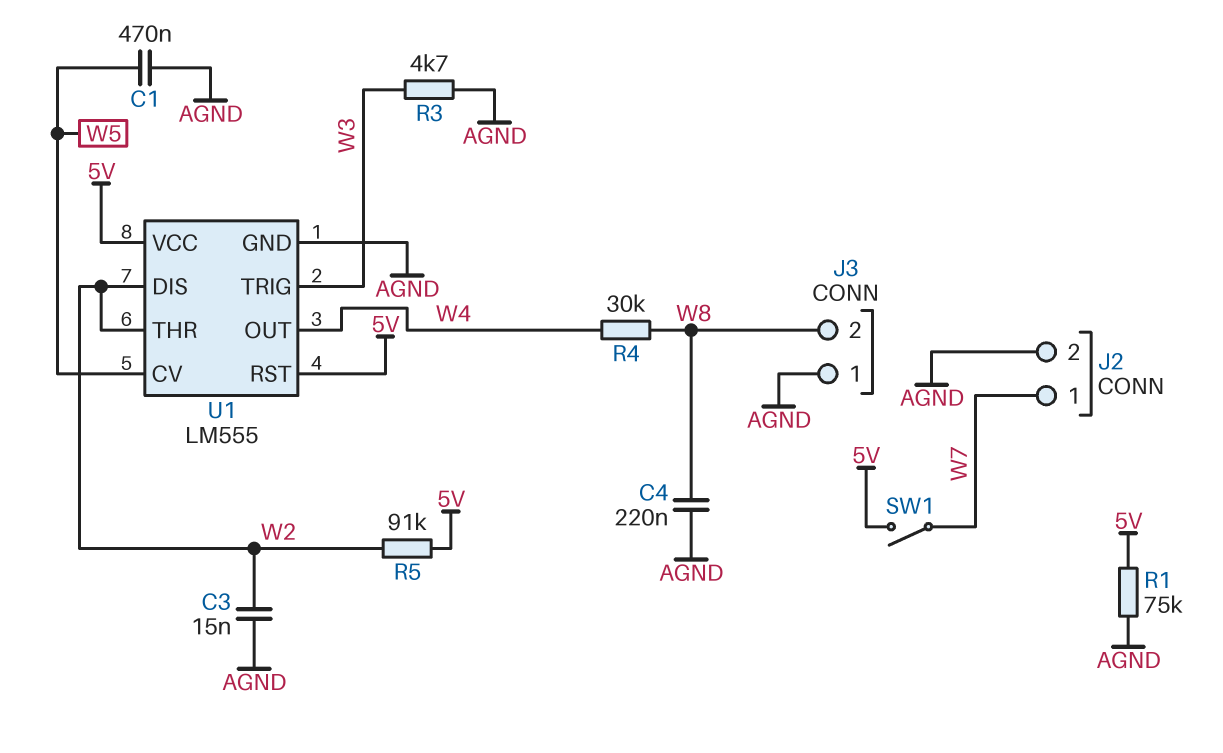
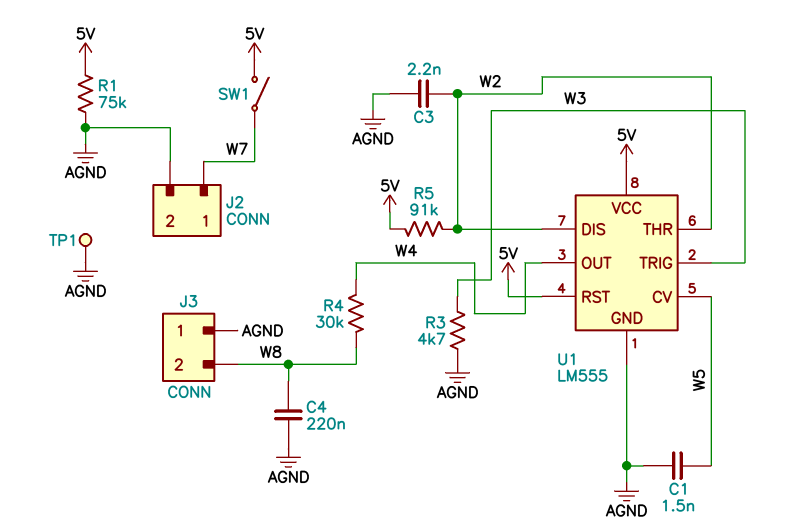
C1: 470nF (AGND, W5) -> 1.5nF (AGND, W5)
C3: 15nF (AGND, W2) -> 2.2nF (AGND, W2)
TP1: none -> test point (AGND)

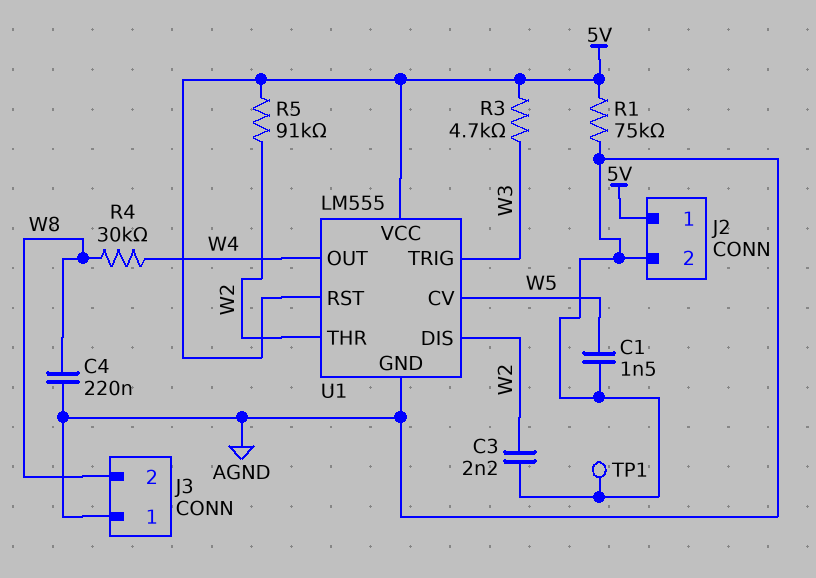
J2 pin 1: W7 -> 5V
R3: 4.7k (AGND, W3) -> 4.7k (5V, W3)
SW1: switch (5V, W7) -> none

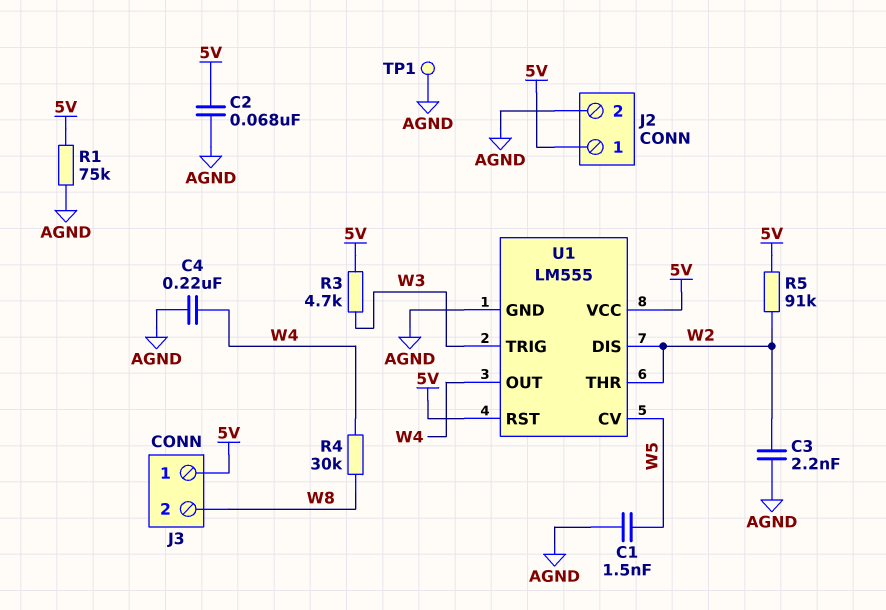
C2: none -> 68nF (5V, AGND)
C4: 220nF (AGND, W8) -> 220nF (AGND, W4)
J3 pin 1: AGND -> 5V

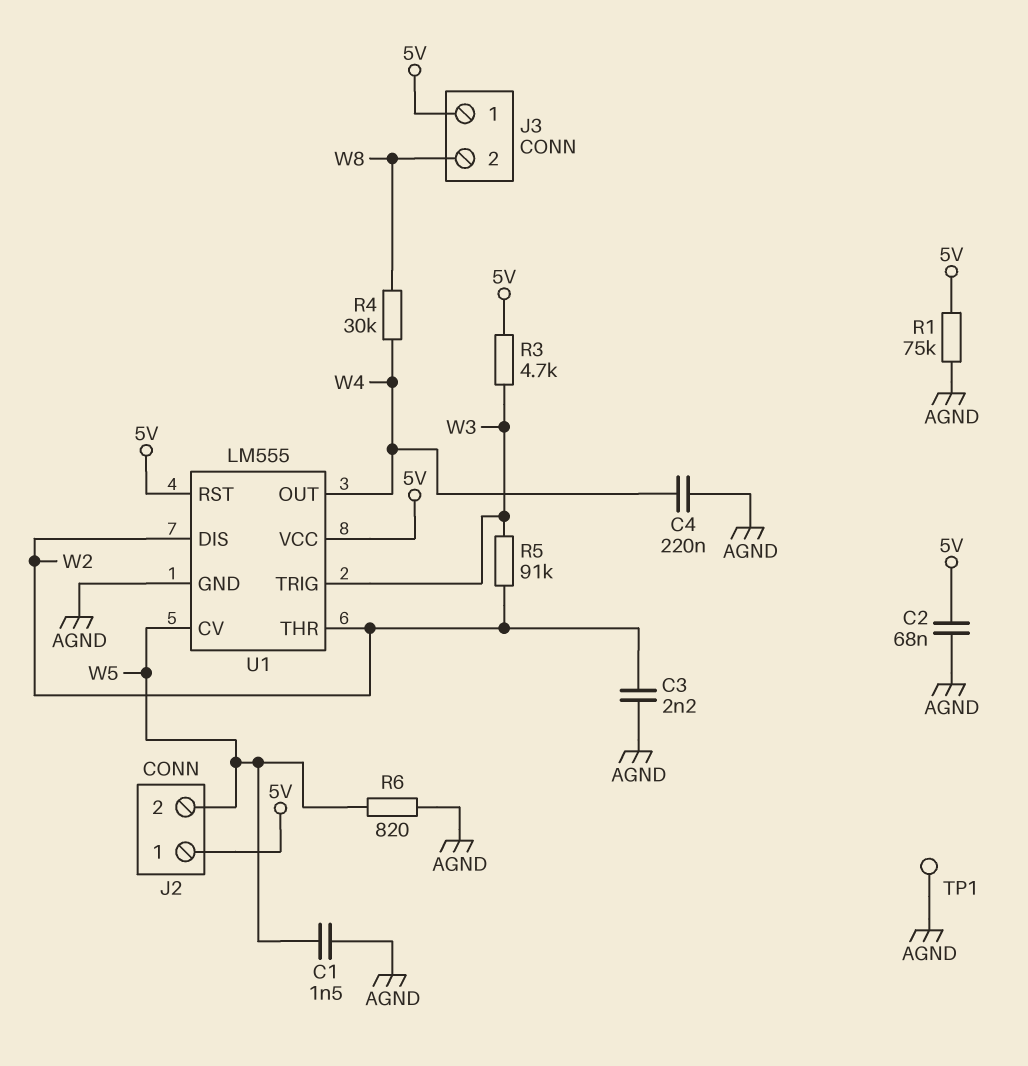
J2 pin 2: AGND -> W5
R5: 91k (5V, W2) -> 91k (W2, W3)
R6: none -> 820 (AGND, W5)

